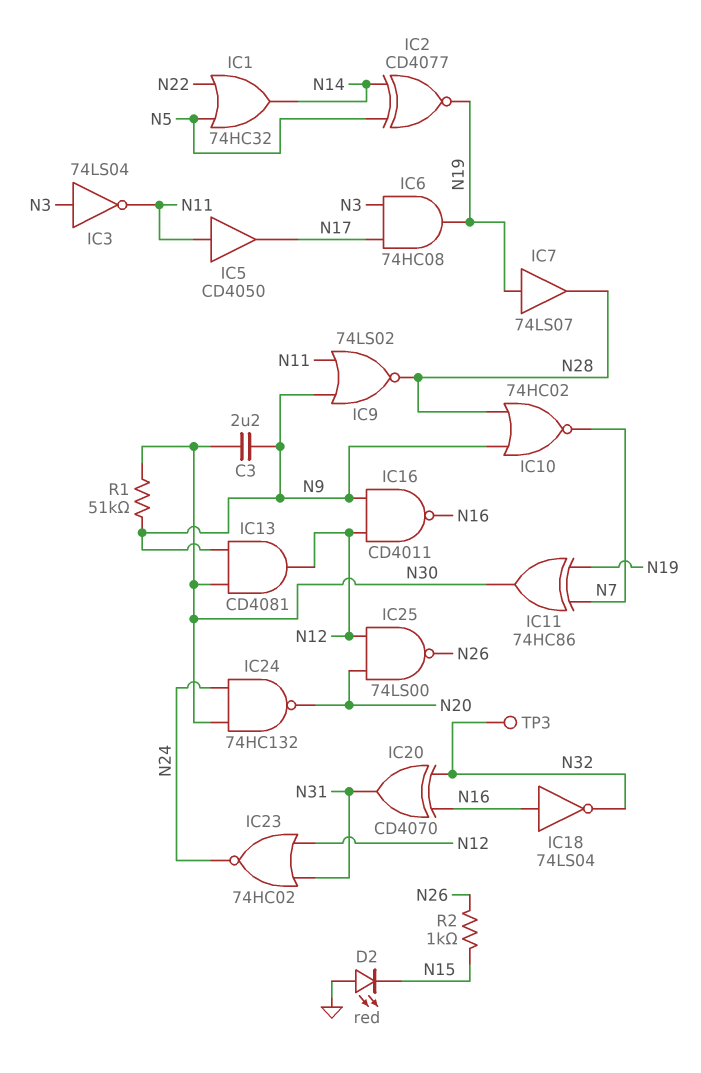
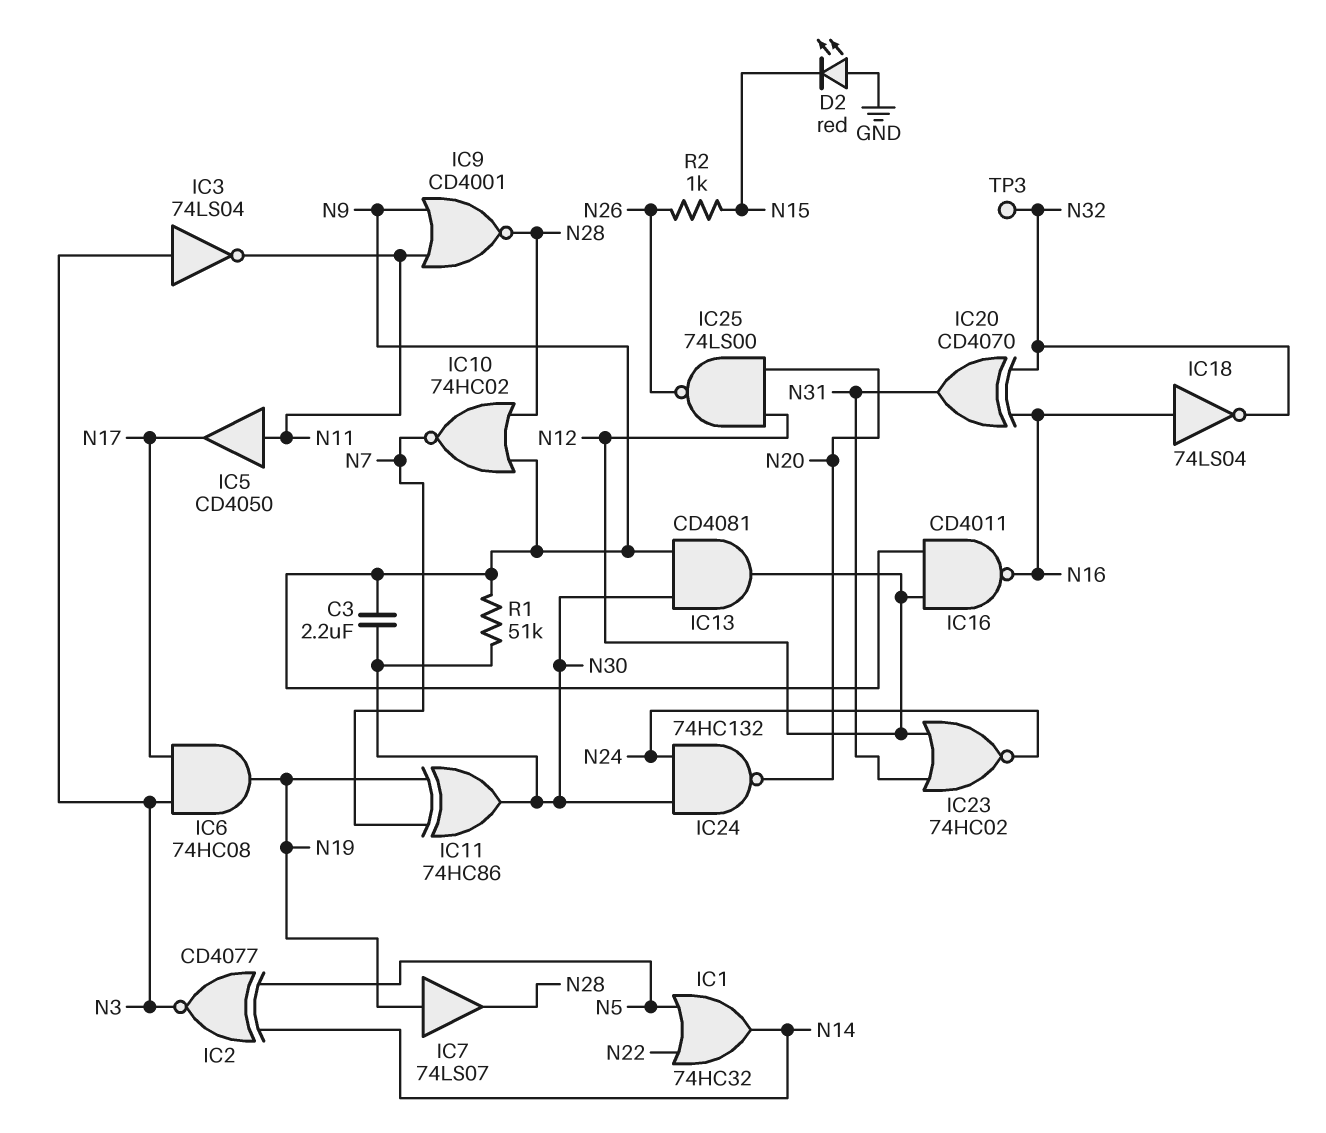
IC2: XNOR CD4077 (in N5, in N14, out N19) -> XNOR CD4077 (in N5, in N14, out N3)
IC9: NOR 74LS02 (in N9, in N11, out N28) -> NOR CD4001 (in N9, in N11, out N28)

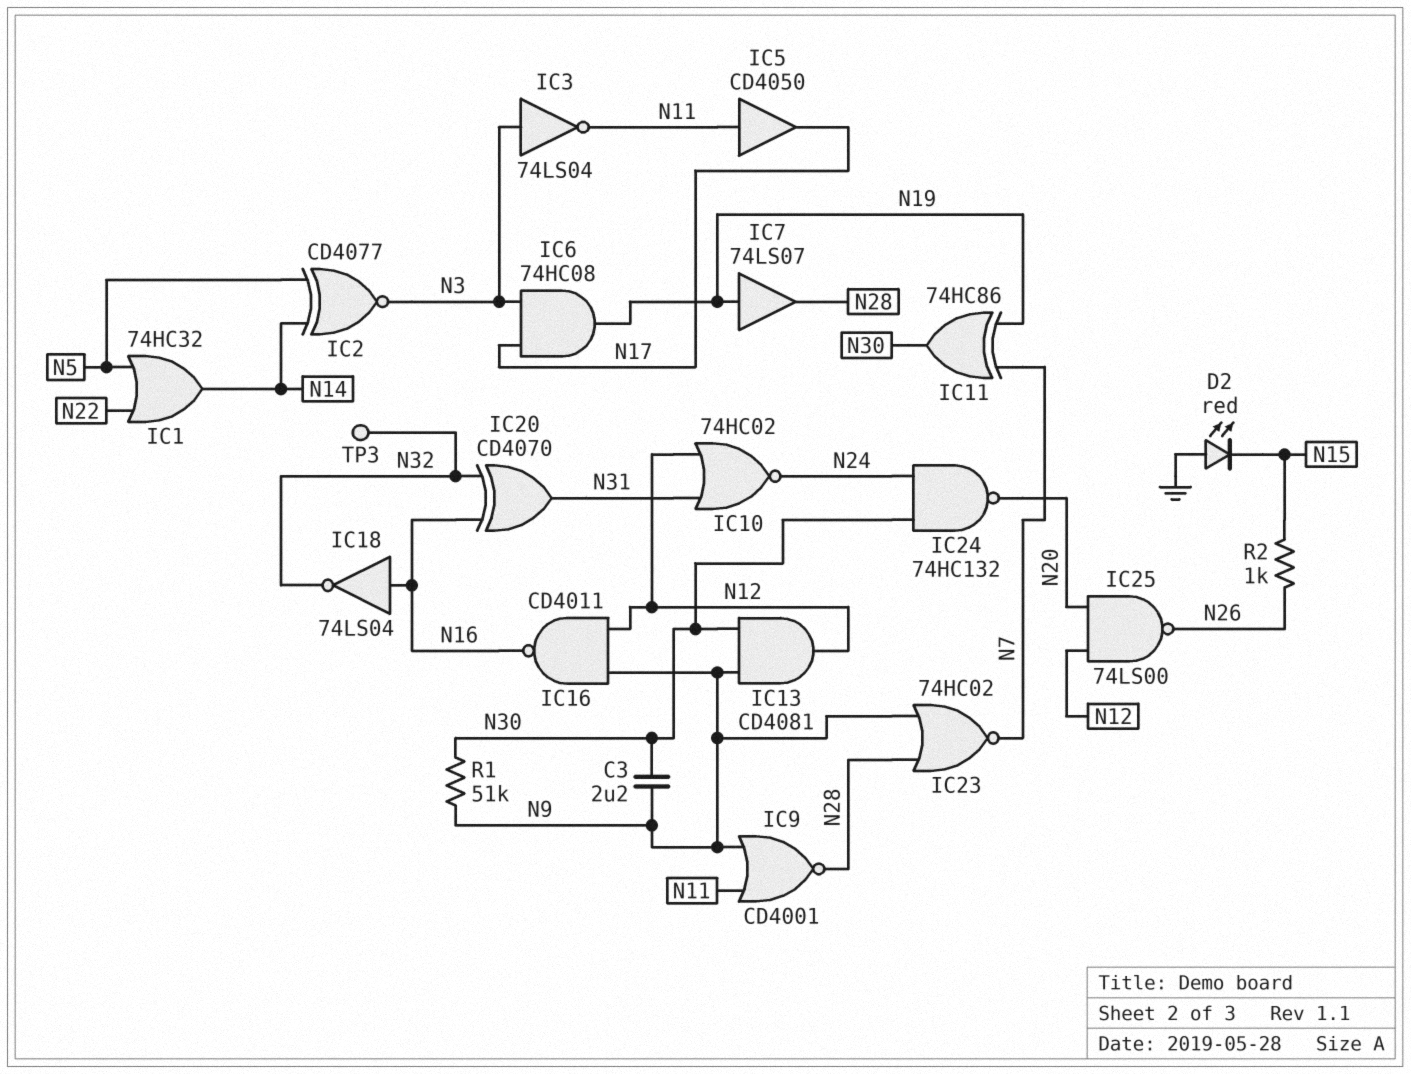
IC10: NOR 74HC02 (in N9, in N28, out N7) -> NOR 74HC02 (in N12, in N31, out N24)
IC23: NOR 74HC02 (in N12, in N31, out N24) -> NOR 74HC02 (in N9, in N28, out N7)

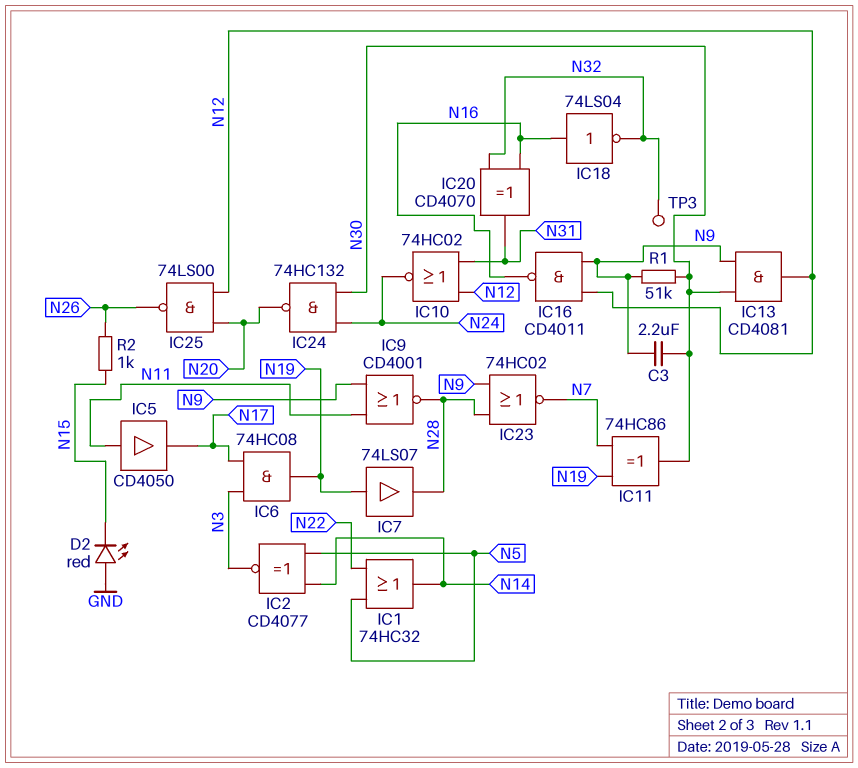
IC3: NOT 74LS04 (in N3, out N11) -> none

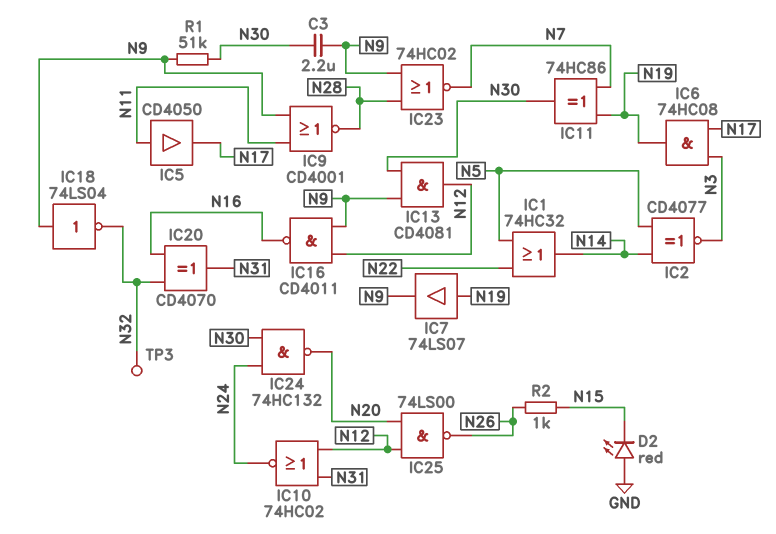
IC7: buffer 74LS07 (in N19, out N28) -> buffer 74LS07 (in N19, out N9)
IC18: NOT 74LS04 (in N16, out N32) -> NOT 74LS04 (in N9, out N32)

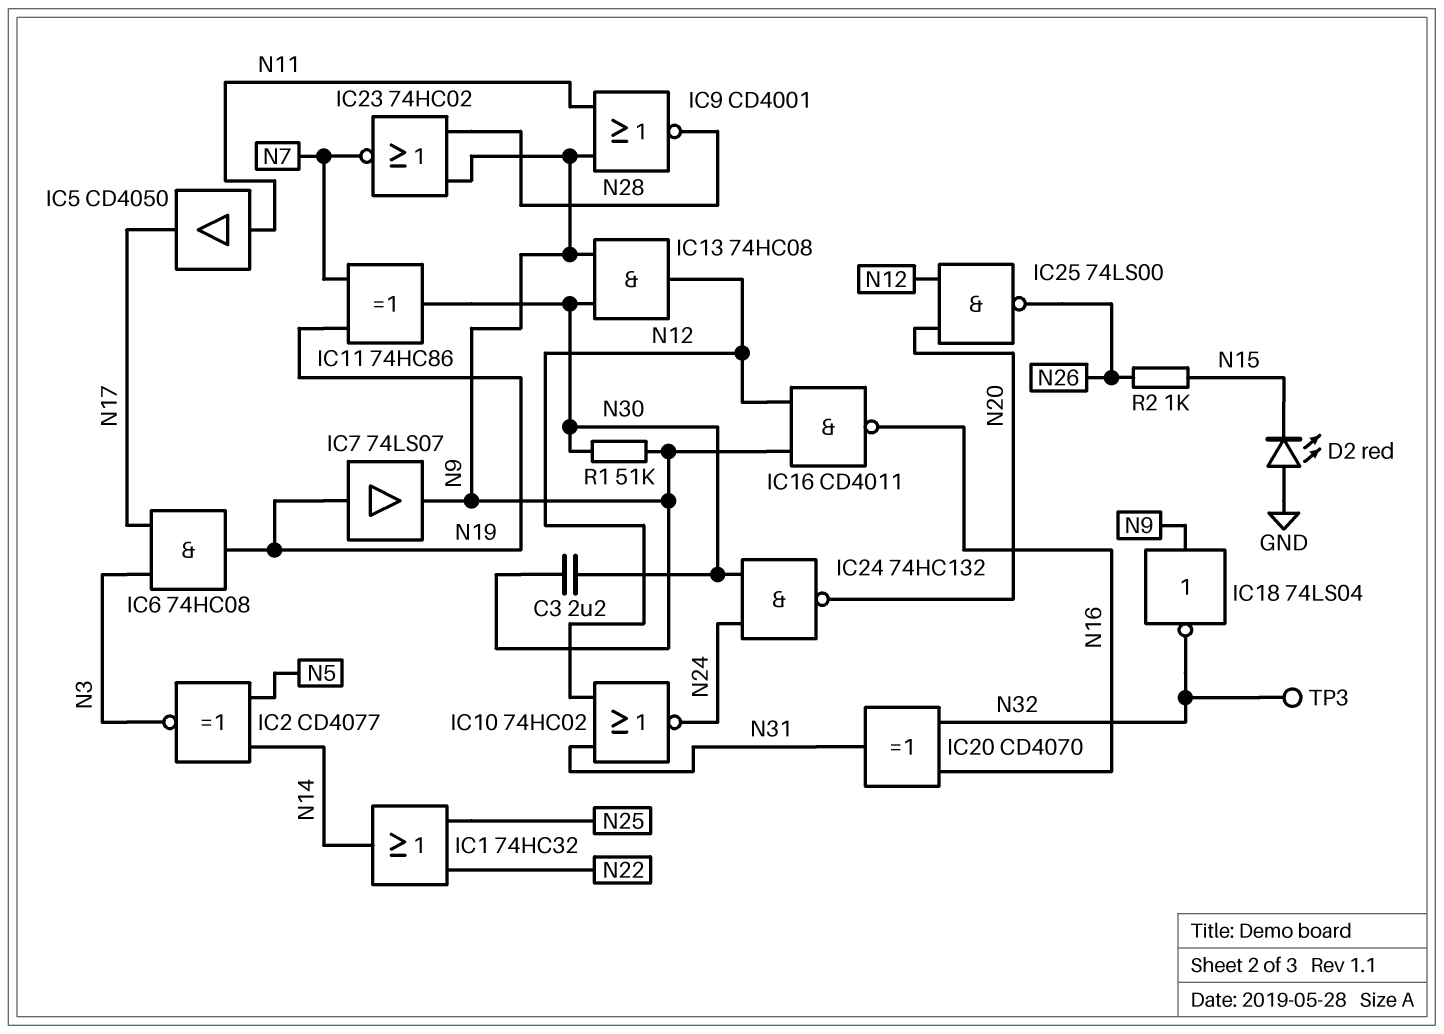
IC1: OR 74HC32 (in N5, in N22, out N14) -> OR 74HC32 (in N22, in N25, out N14)
IC13: AND CD4081 (in N9, in N30, out N12) -> AND 74HC08 (in N9, in N30, out N12)

